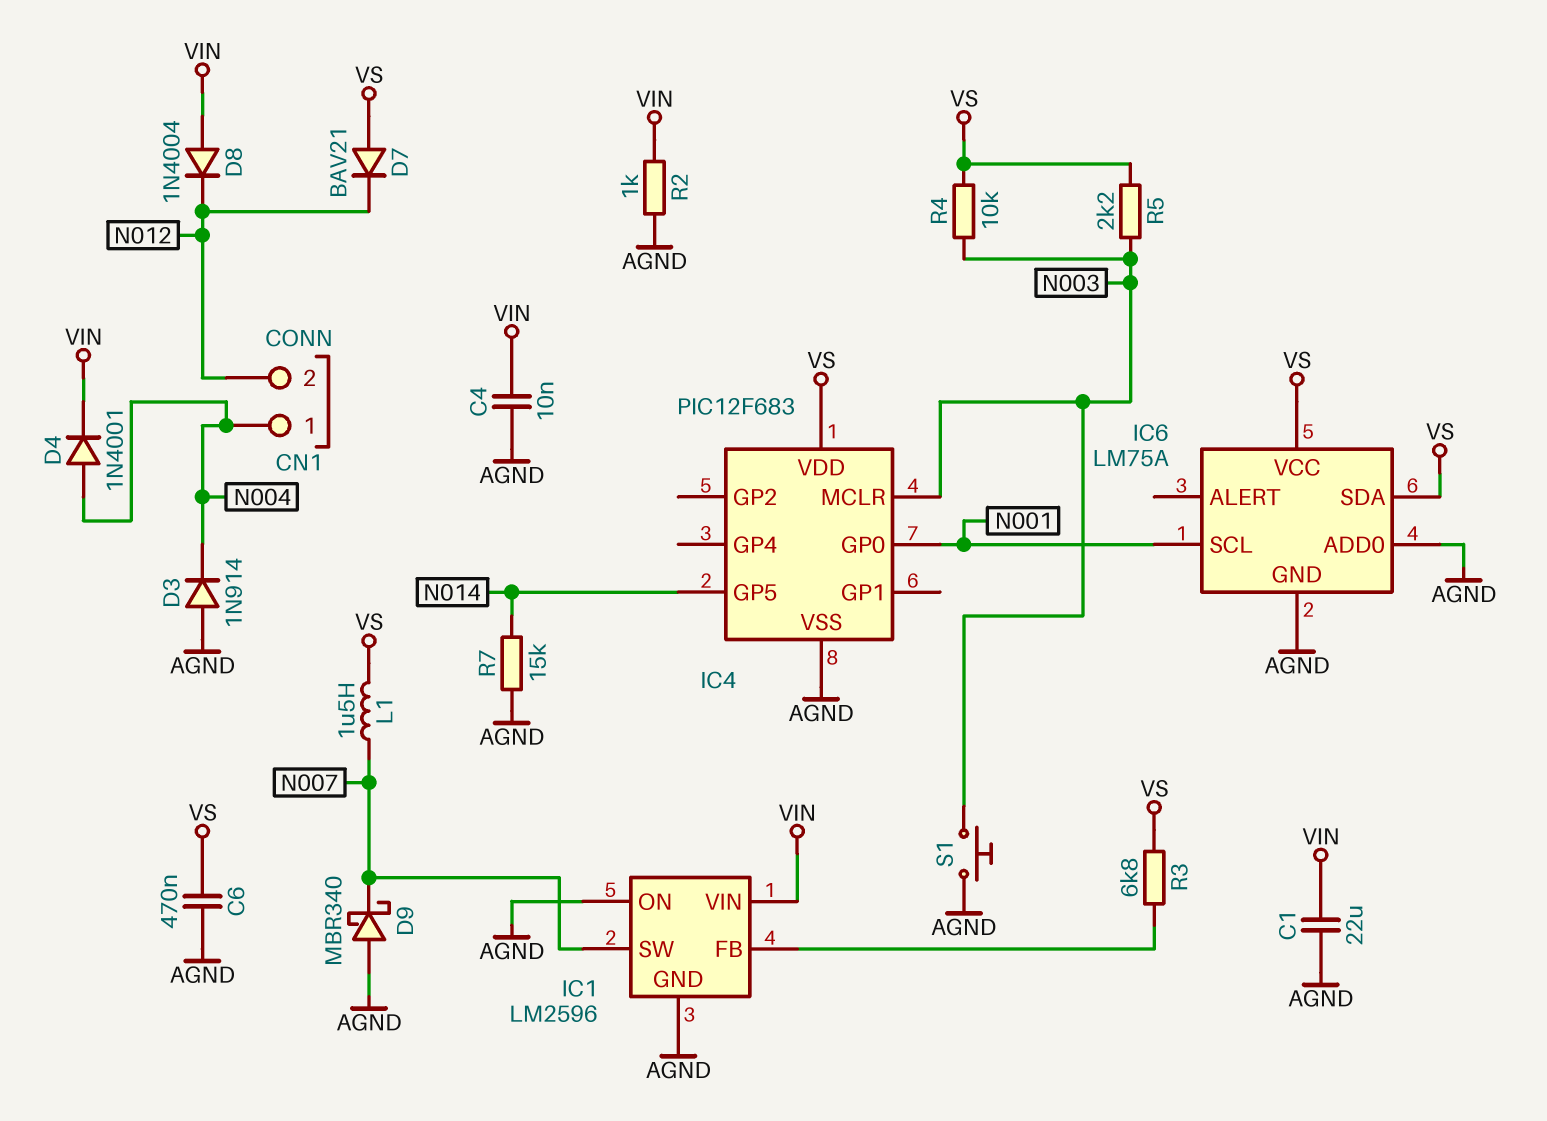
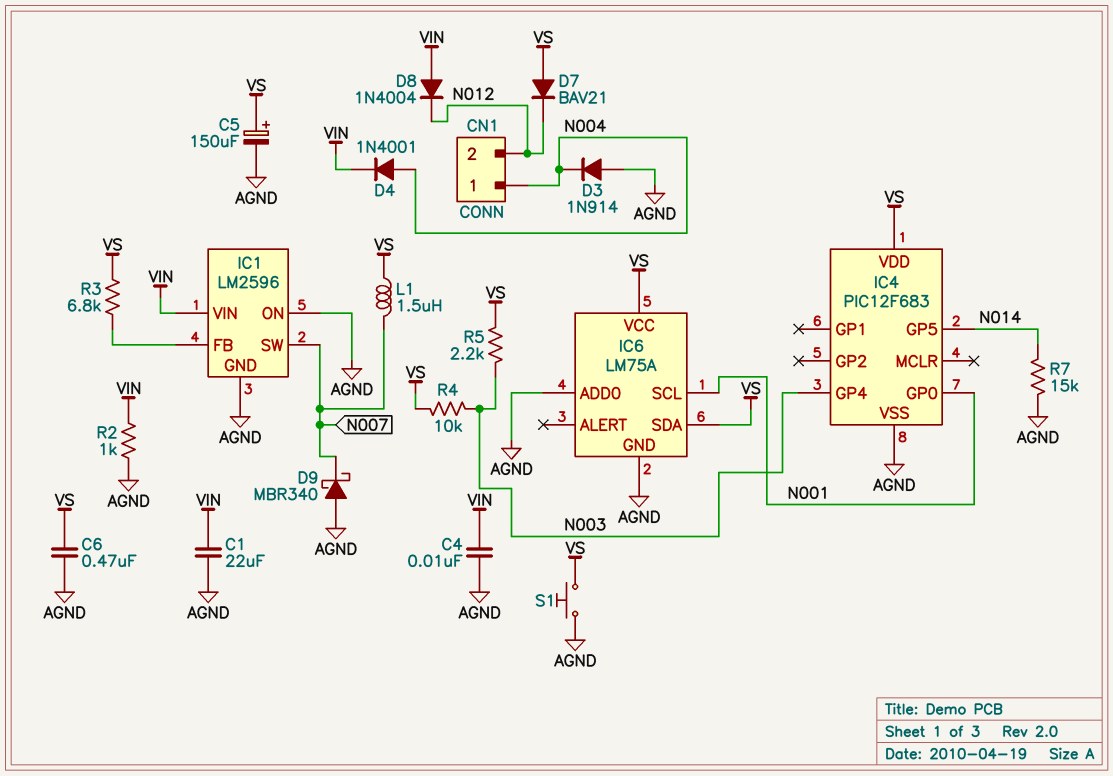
C5: none -> 150uF (plus VS, minus AGND)
IC4 pin GP4: none -> N003
IC4 pin MCLR: N003 -> none
S1: button (AGND, N003) -> button (AGND, VS)

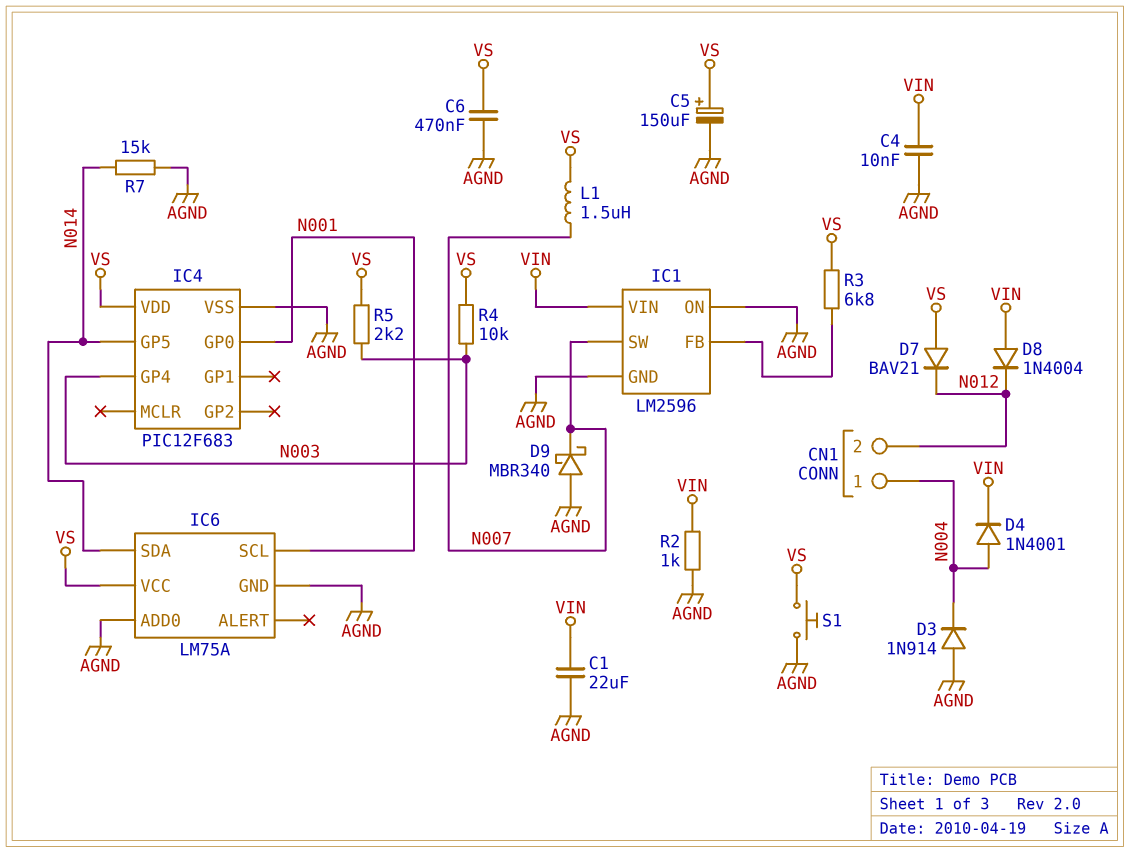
IC6 pin SDA: VS -> N014

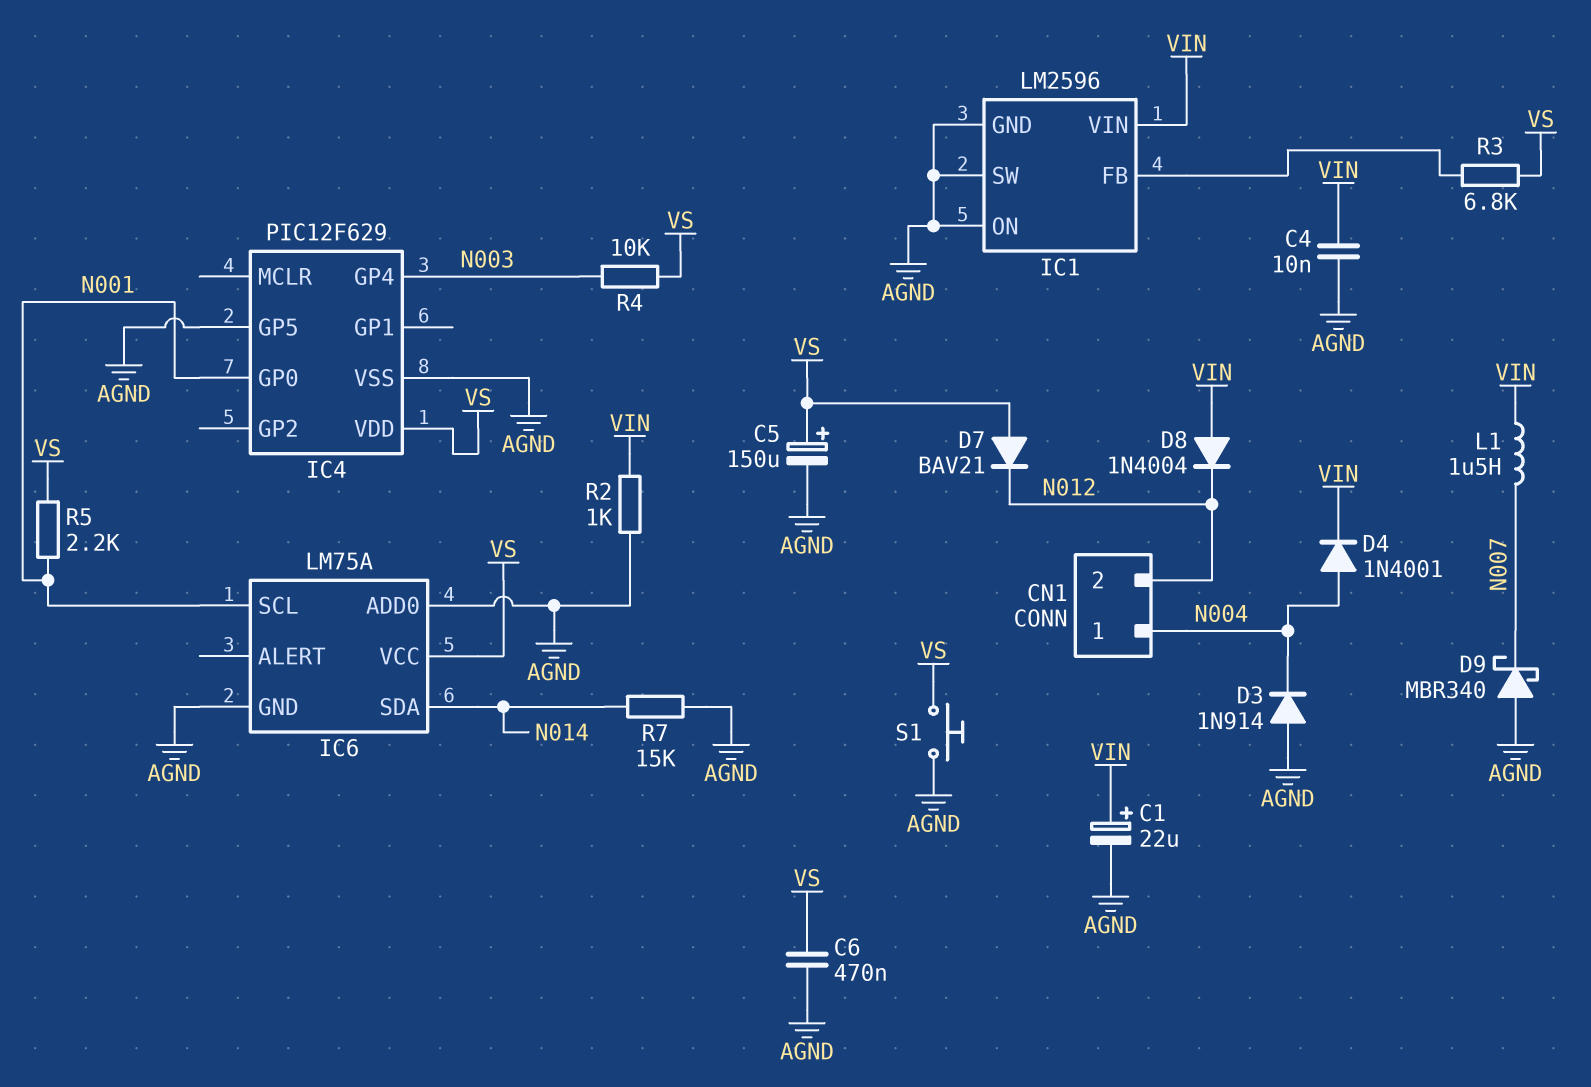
C1: 22uF (AGND, VIN) -> 22uF (plus VIN, minus AGND)
IC1 pin SW: N007 -> AGND
IC4: PIC12F683 -> PIC12F629
IC4 pin GP5: N014 -> AGND
L1: 1.5uH (N007, VS) -> 1.5uH (N007, VIN)
R5: 2.2k (N003, VS) -> 2.2k (N001, VS)

